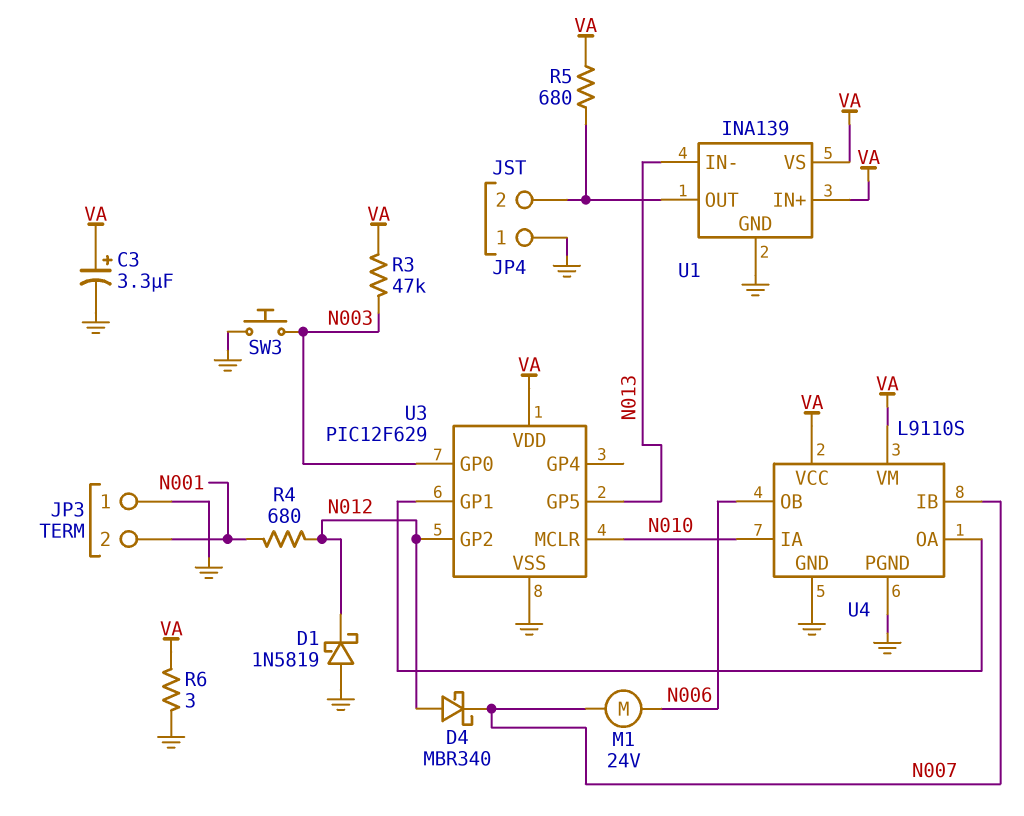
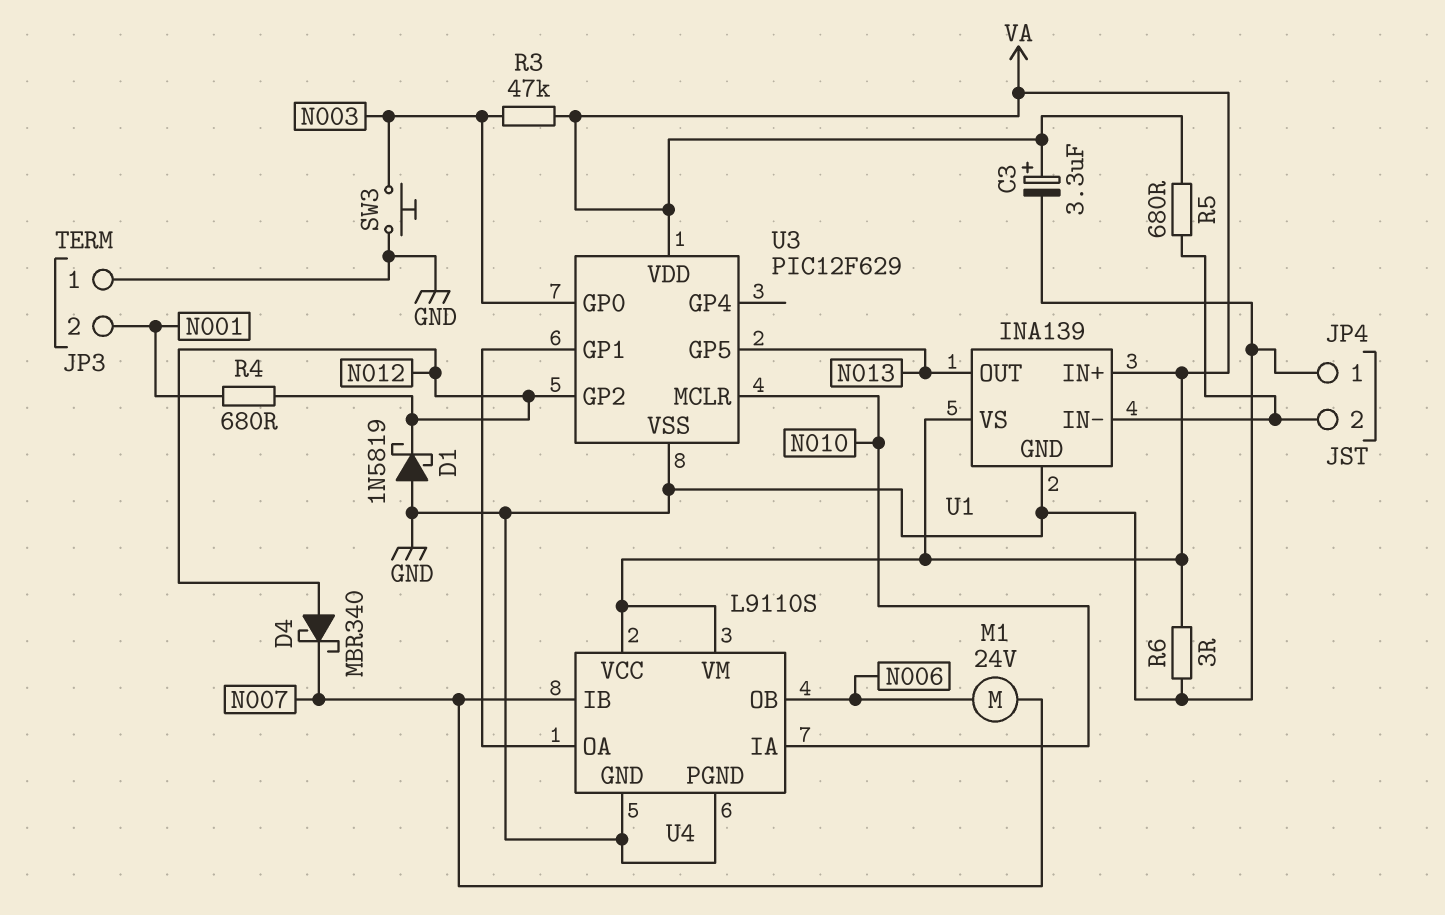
U1 pin IN-: N013 -> JP4/2
U1 pin OUT: JP4/2 -> N013

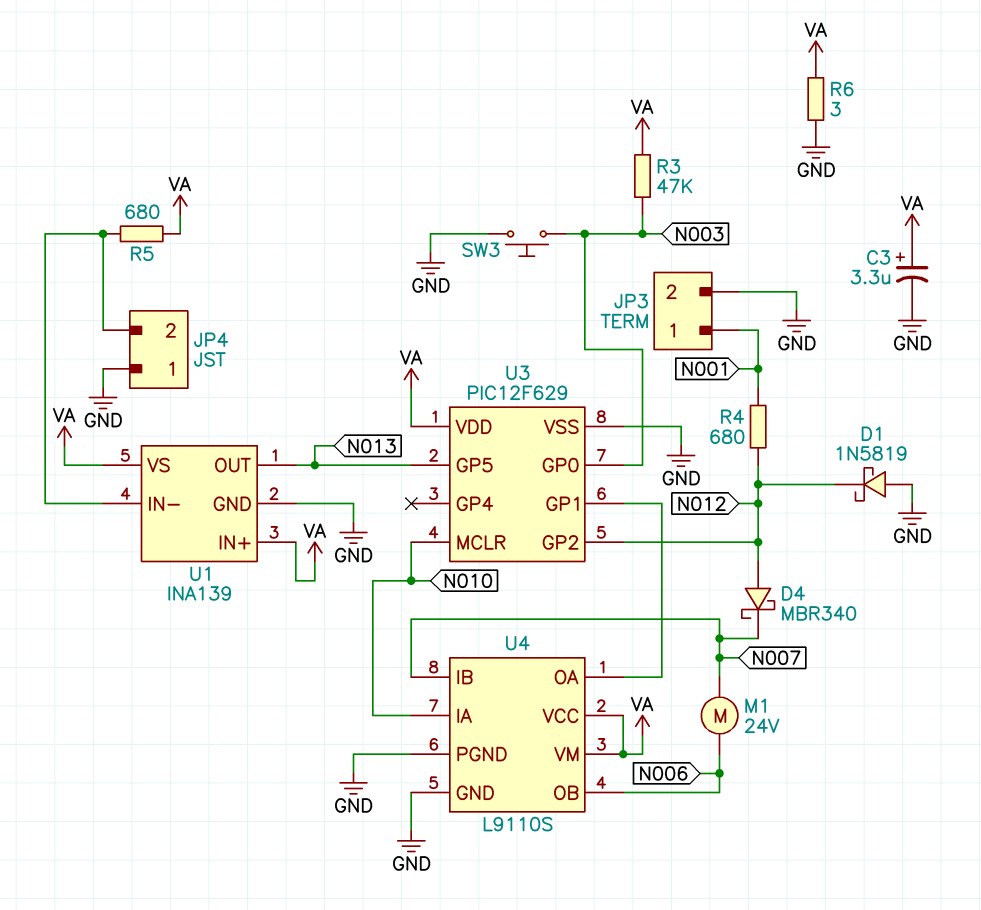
JP3 pin 1: GND -> N001
JP3 pin 2: N001 -> GND

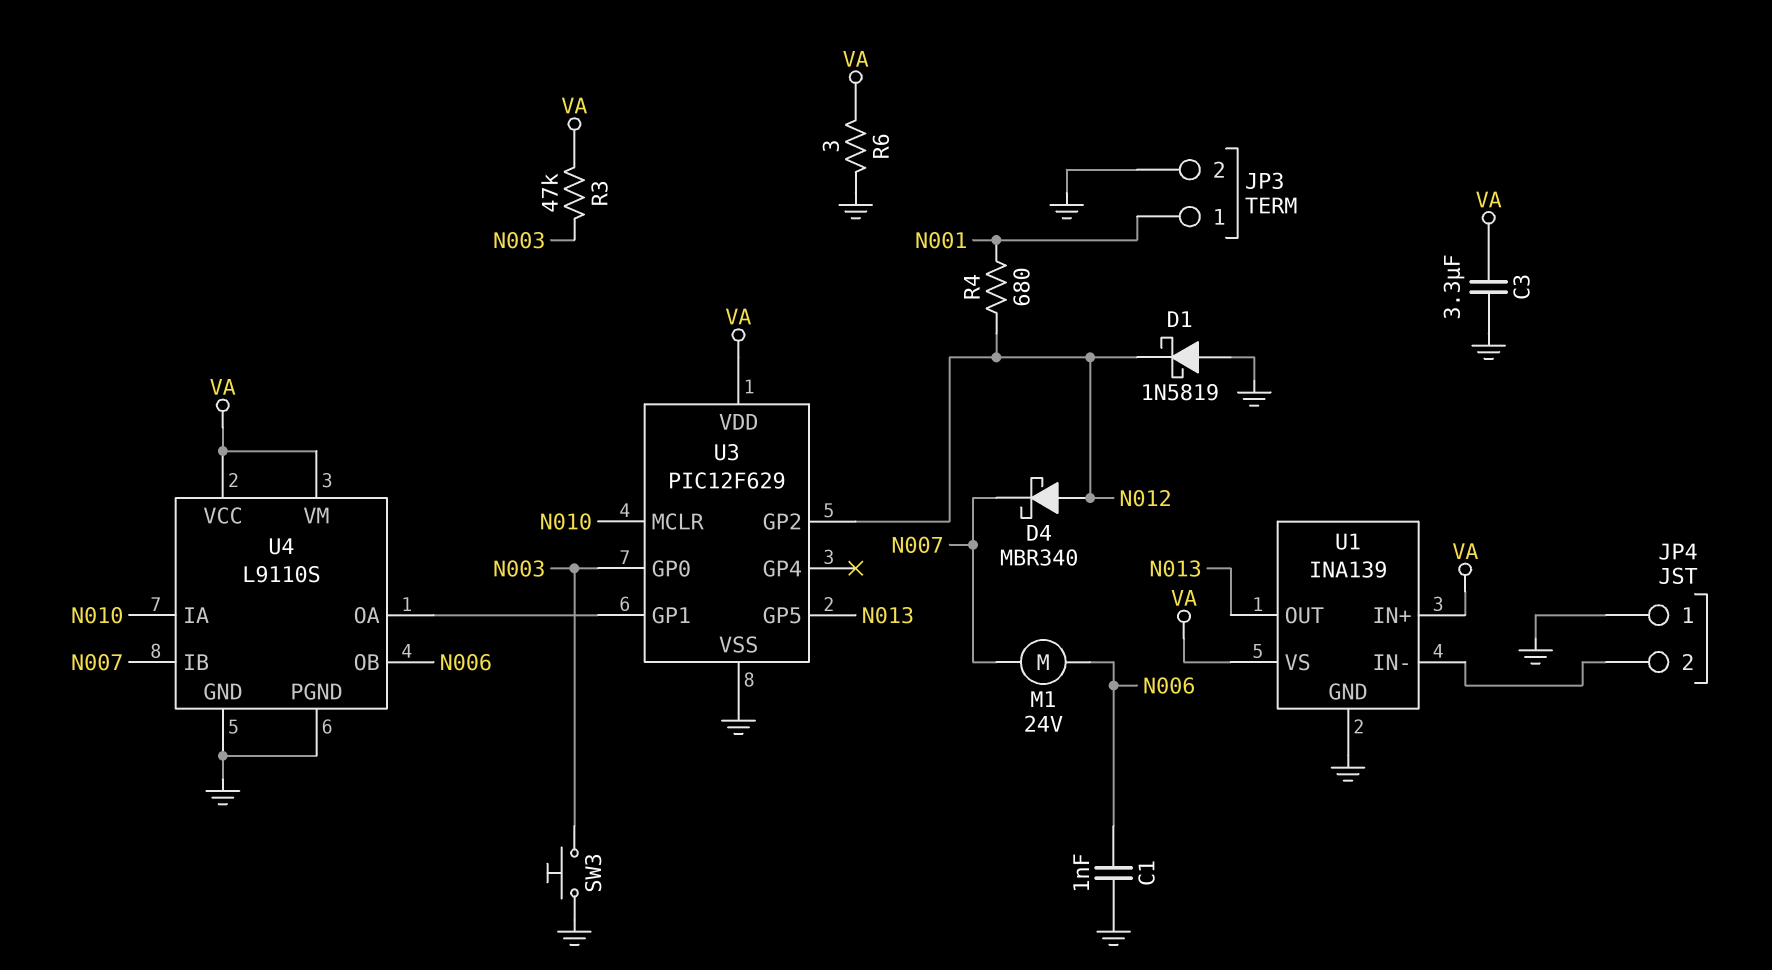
C1: none -> 1nF (GND, N006)
C3: 3.3uF (plus VA, minus GND) -> 3.3uF (GND, VA)
R5: 680 (JP4/2, VA) -> none

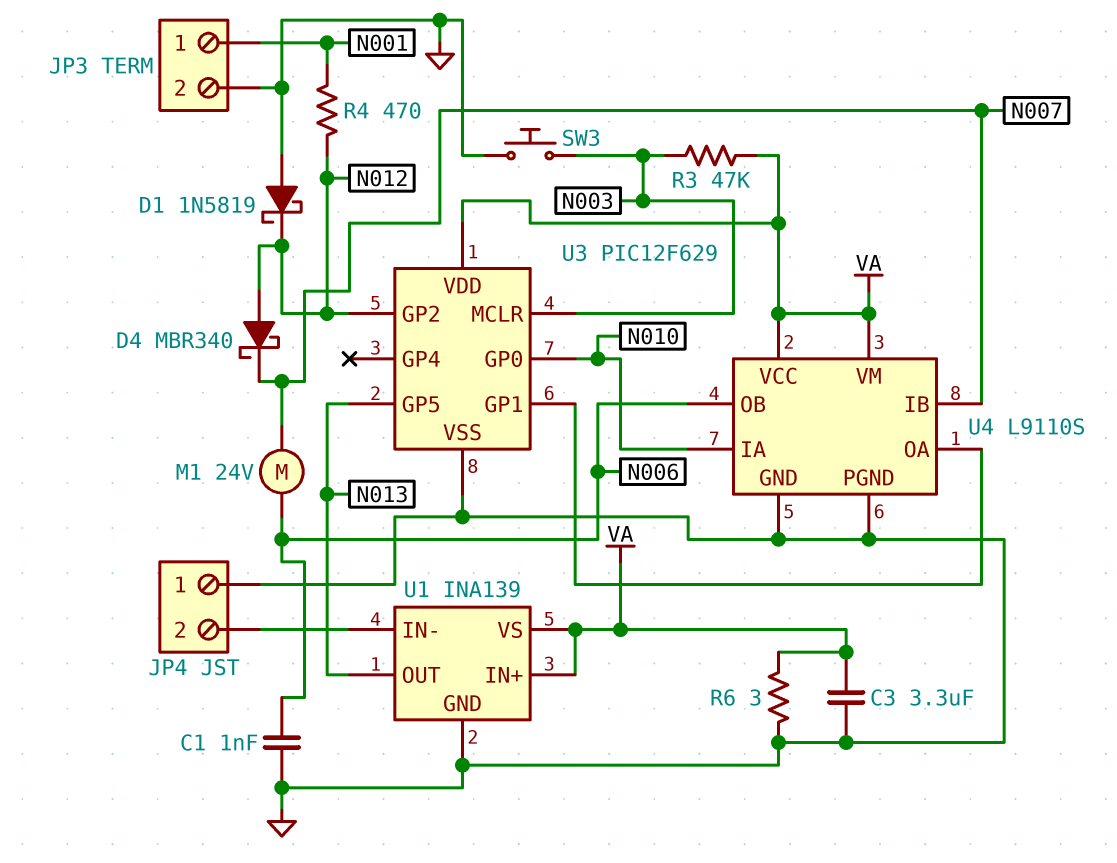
R4: 680 (N001, N012) -> 470 (N001, N012)
U3 pin GP0: N003 -> N010
U3 pin MCLR: N010 -> N003

